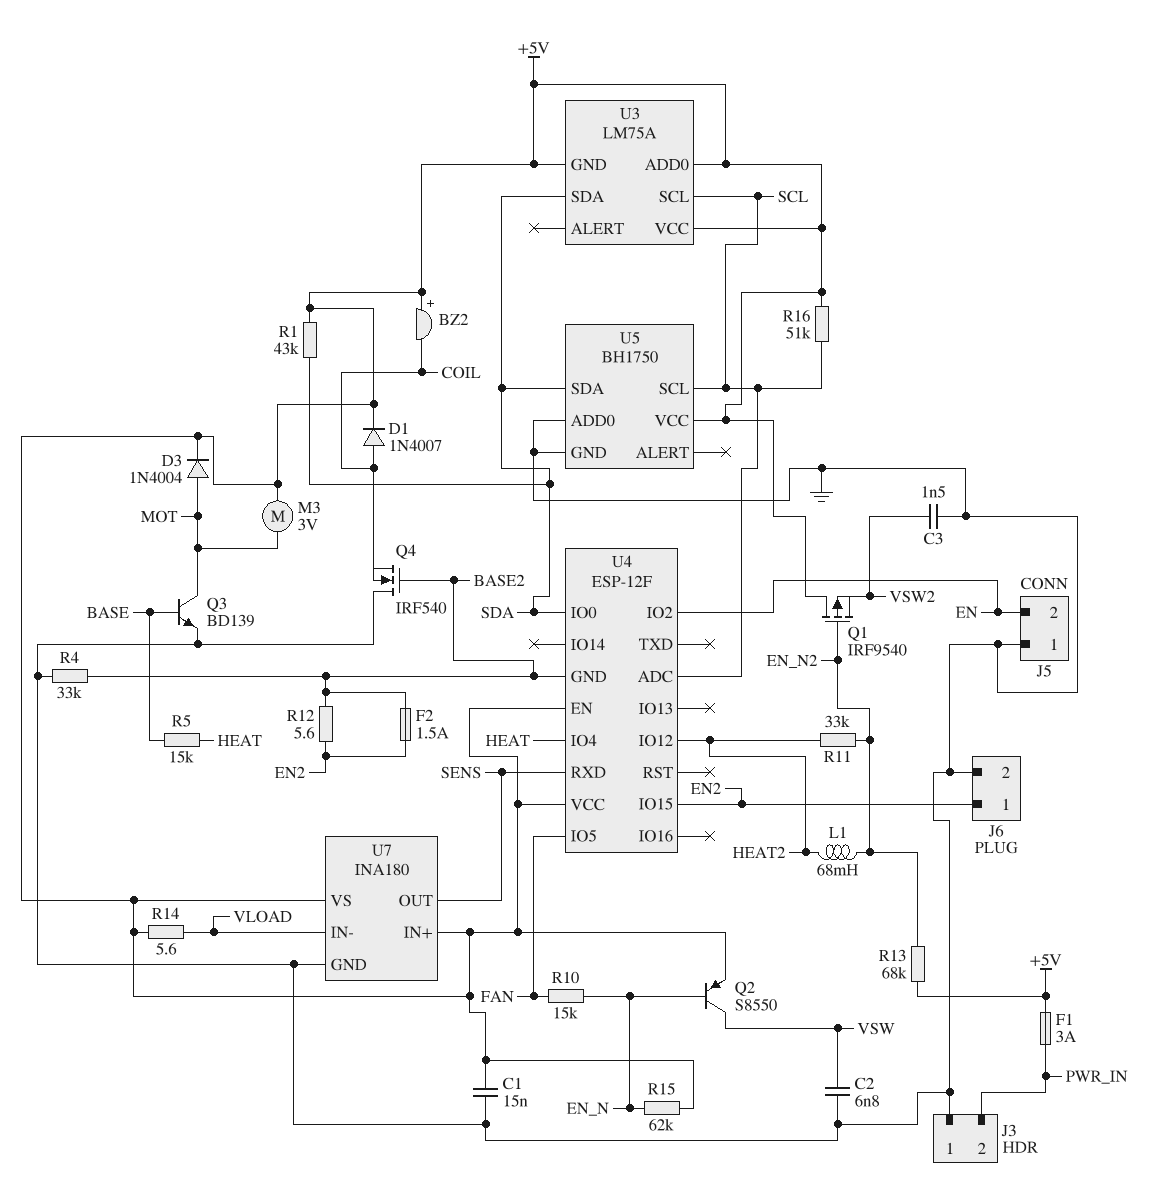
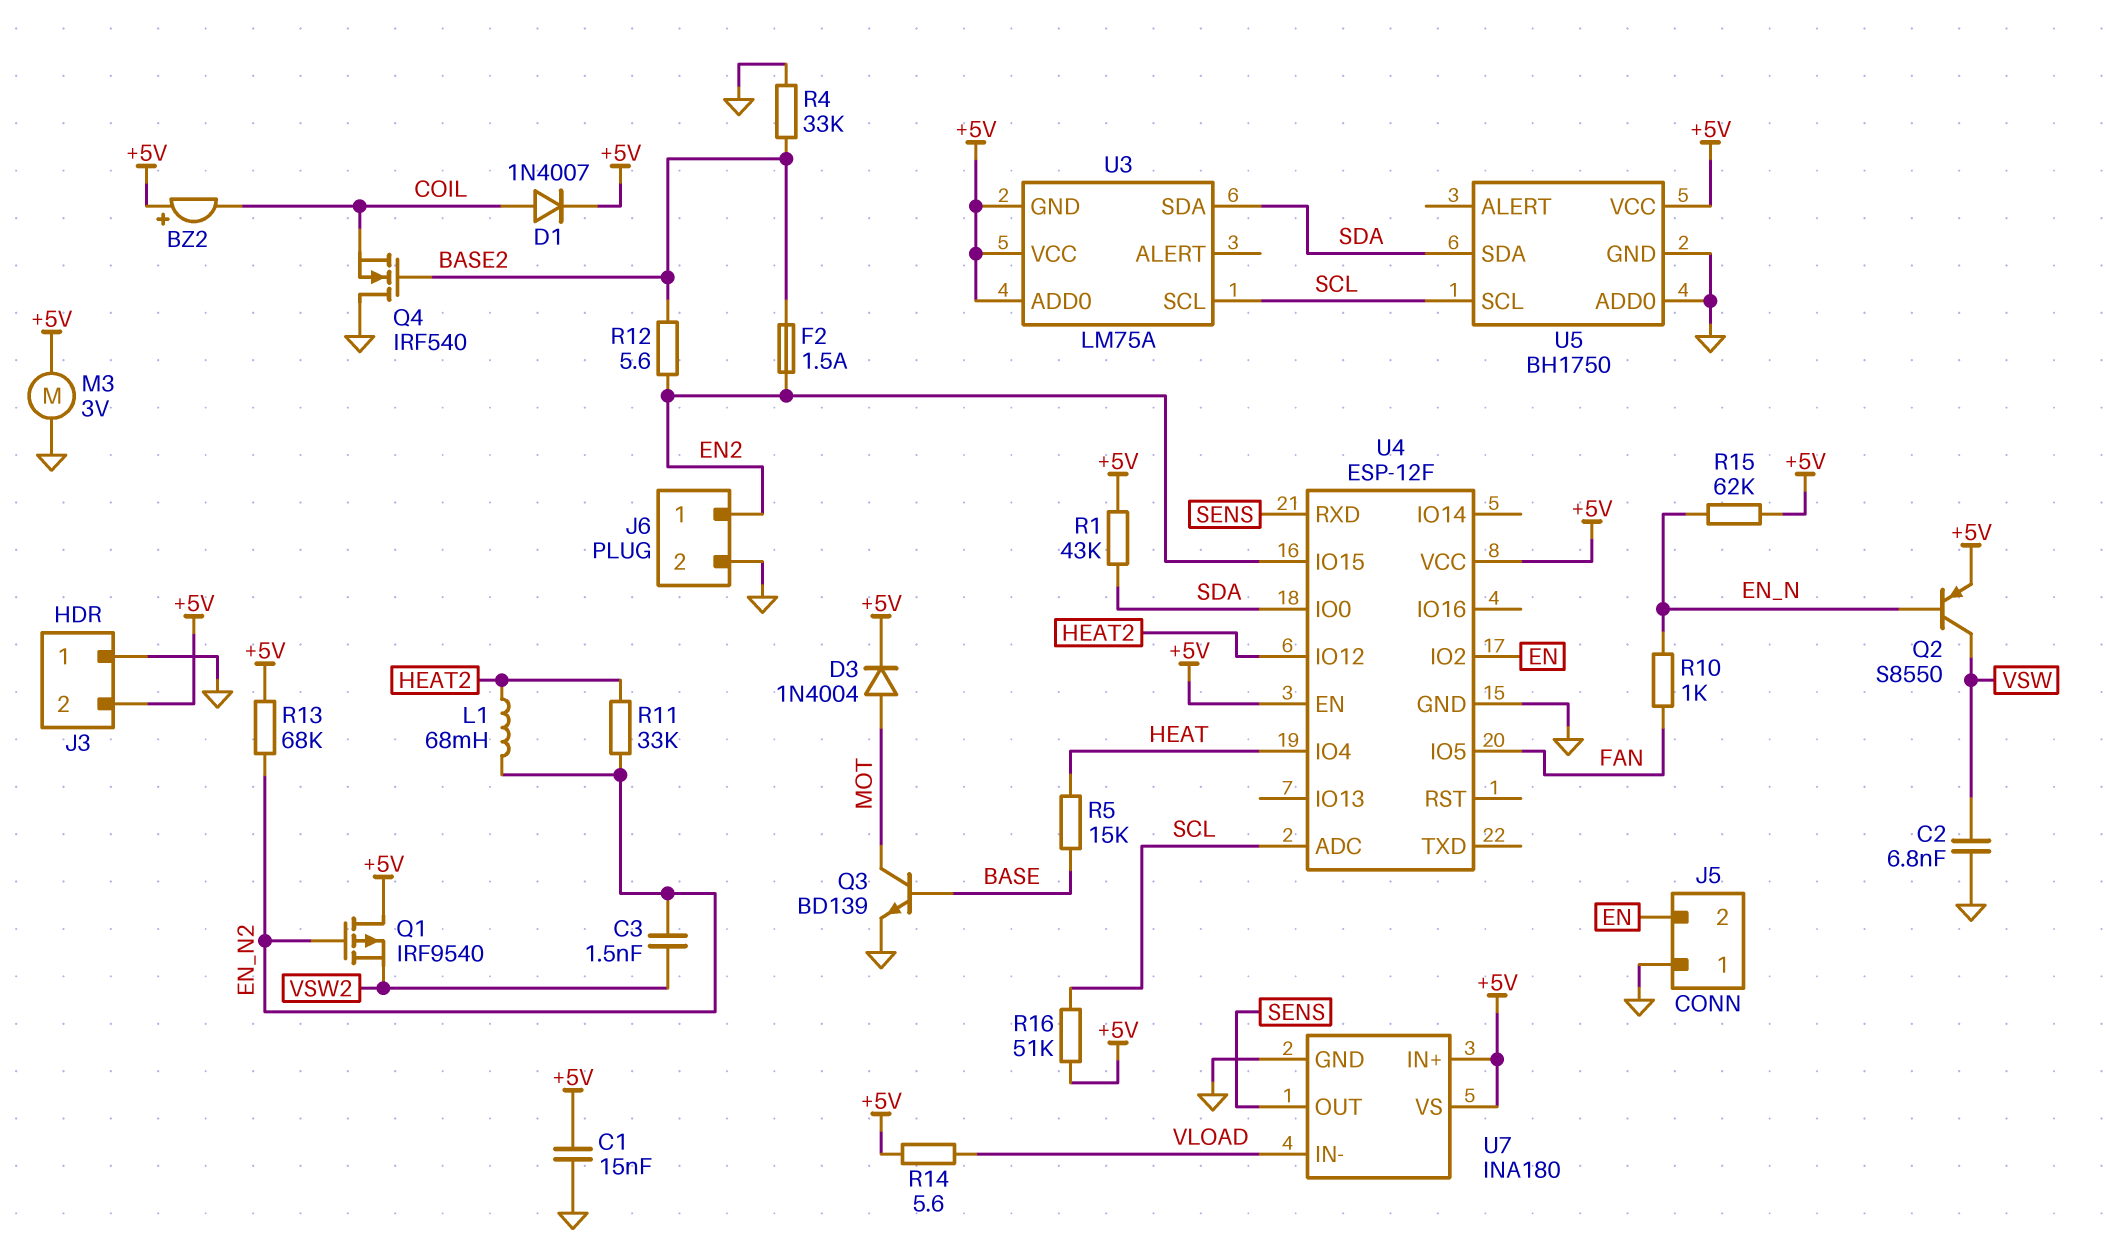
C3: 1.5nF (GND, VSW2) -> 1.5nF (EN_N2, VSW2)
F1: 3A (+5V, PWR_IN) -> none
J3 pin 2: PWR_IN -> +5V
M3: motor 3V (+5V, MOT) -> motor 3V (+5V, GND)
R10: 15k (EN_N, FAN) -> 1k (EN_N, FAN)
U4 pin GND: BASE2 -> GND

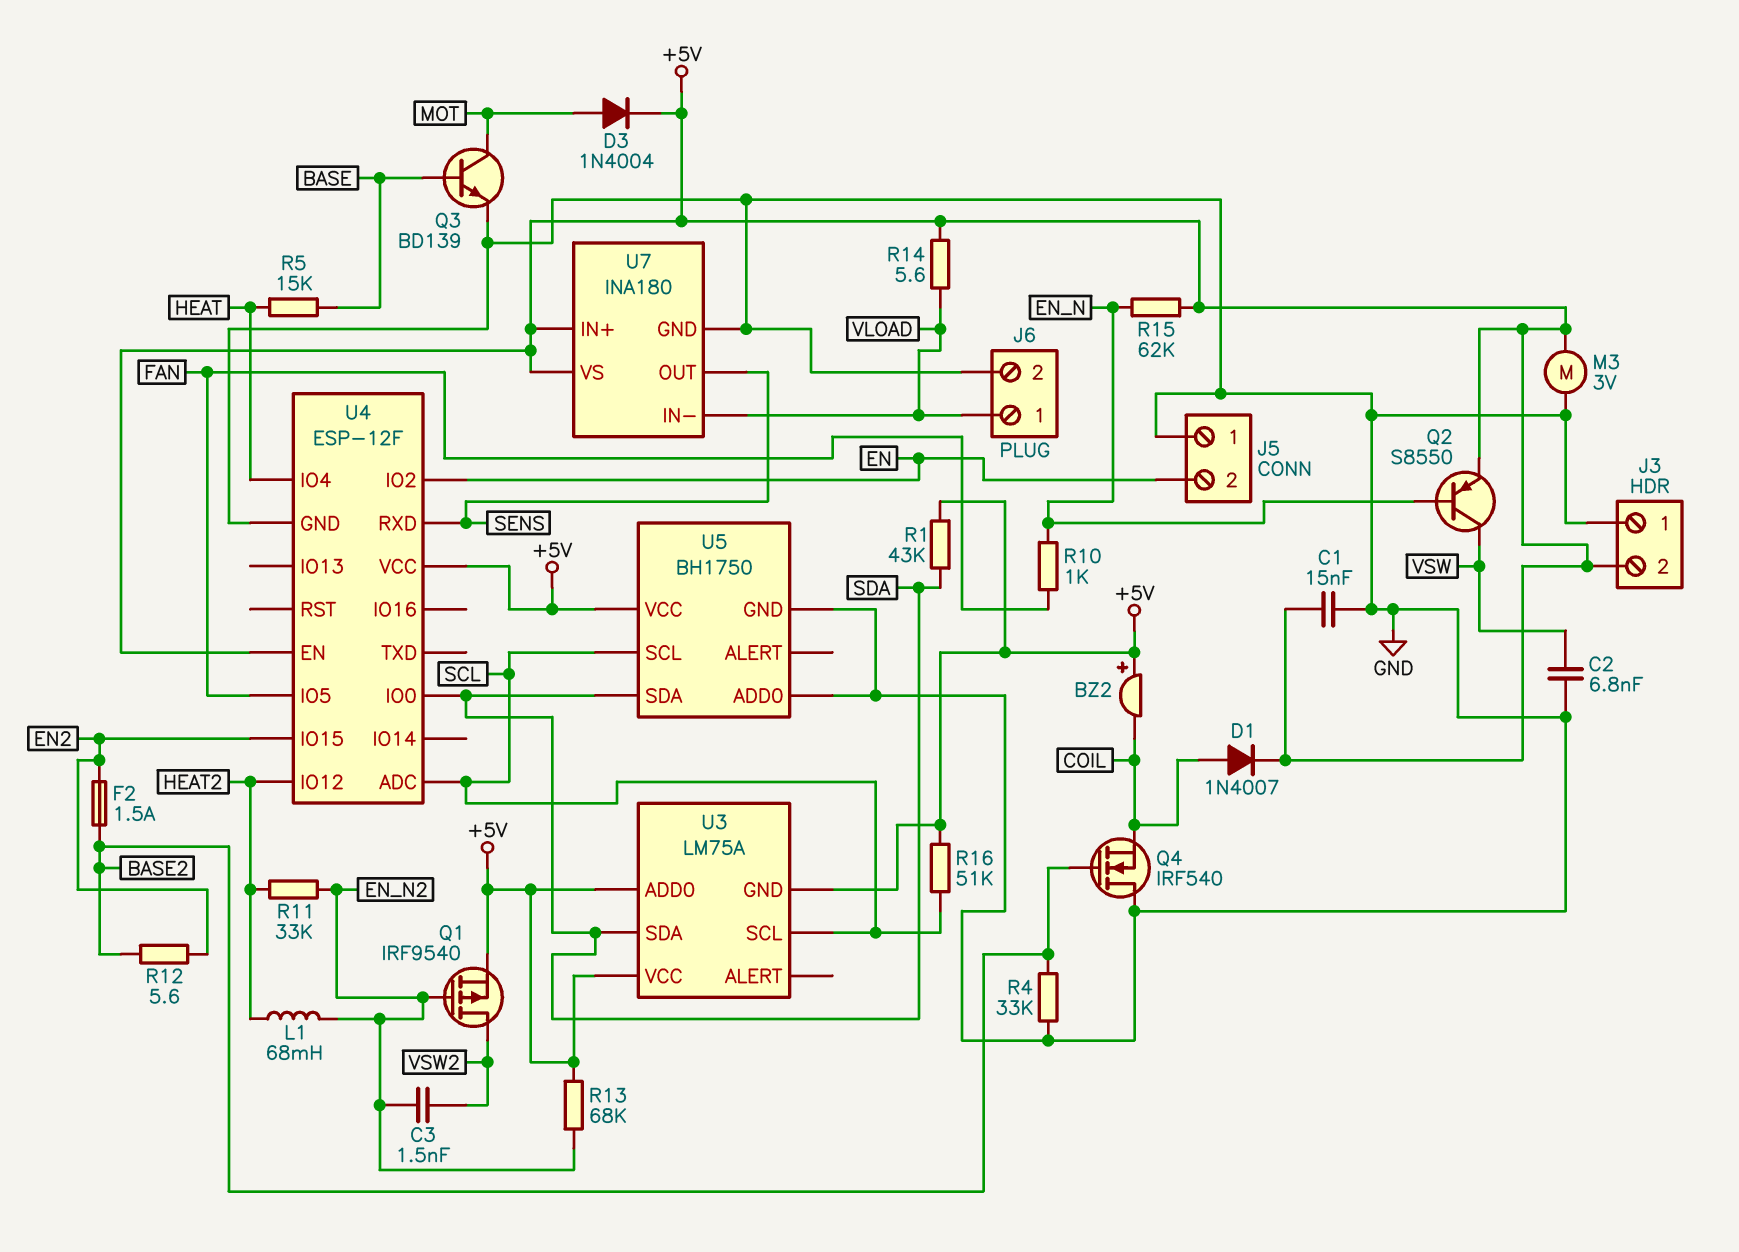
J6 pin 1: EN2 -> VLOAD
Q1: PMOS IRF9540 (G EN_N2, D +5V, S VSW2) -> PMOS IRF9540 (G EN_N2, D VSW2, S +5V)

